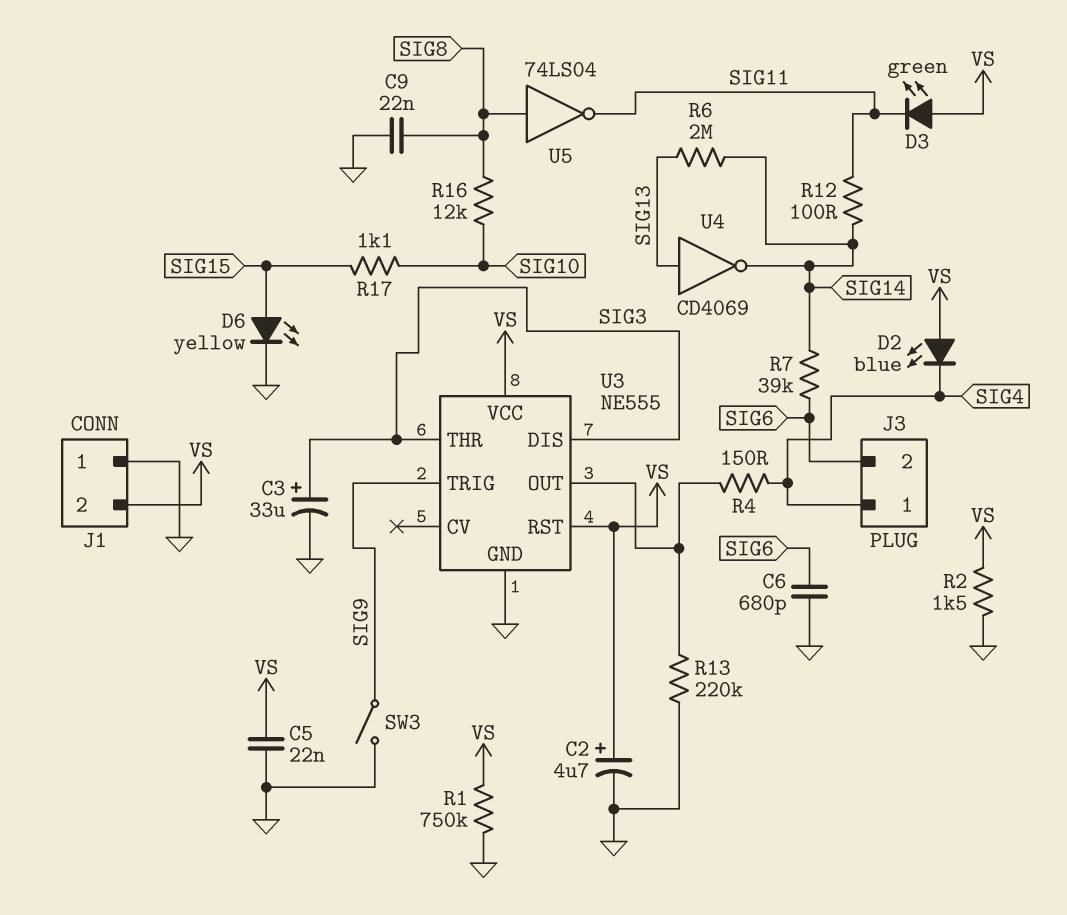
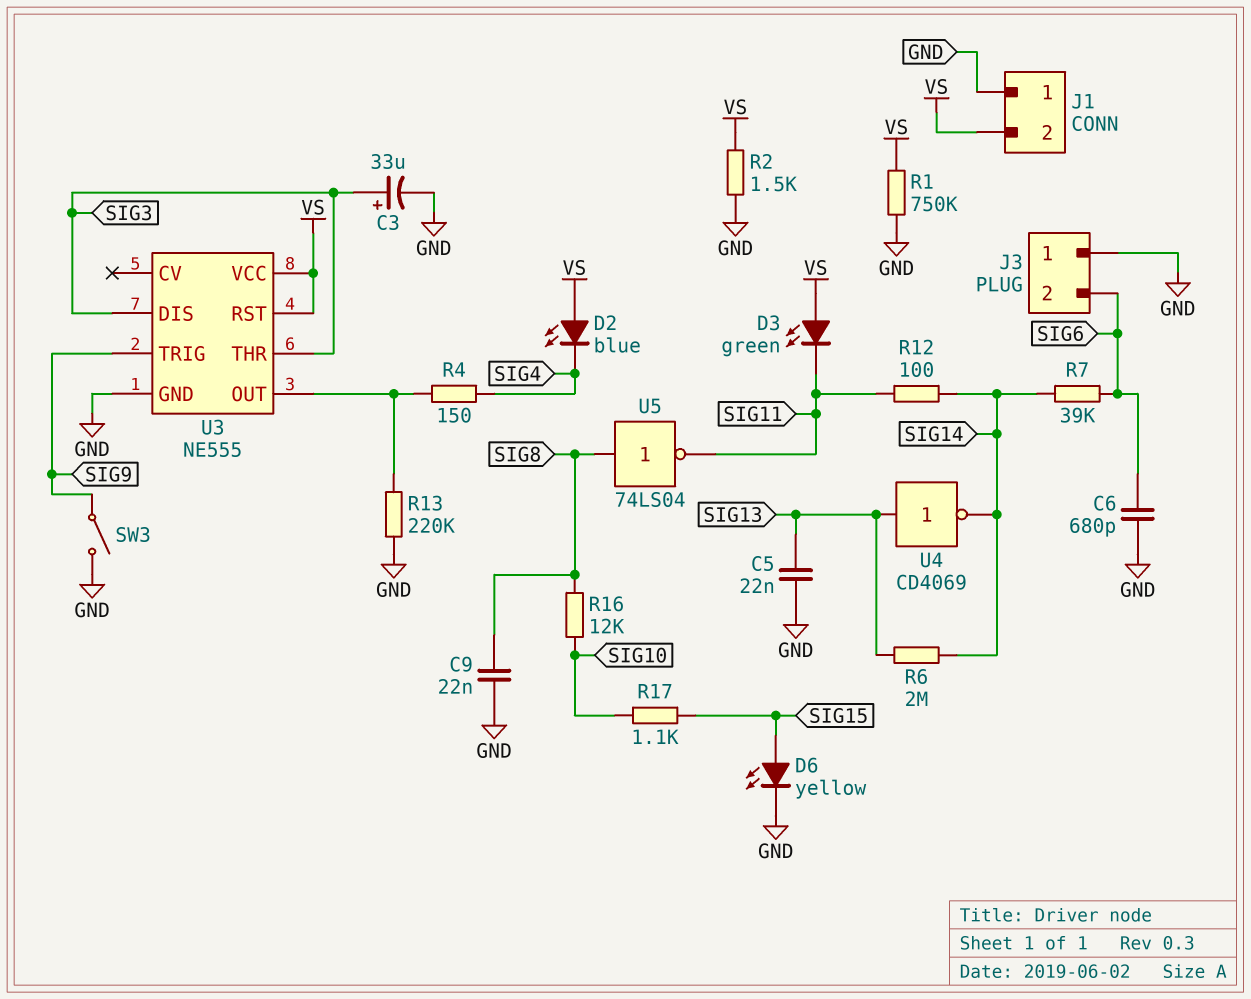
C2: 4.7uF (plus VS, minus GND) -> none
C5: 22nF (GND, VS) -> 22nF (GND, SIG13)
J3 pin 1: SIG4 -> GND

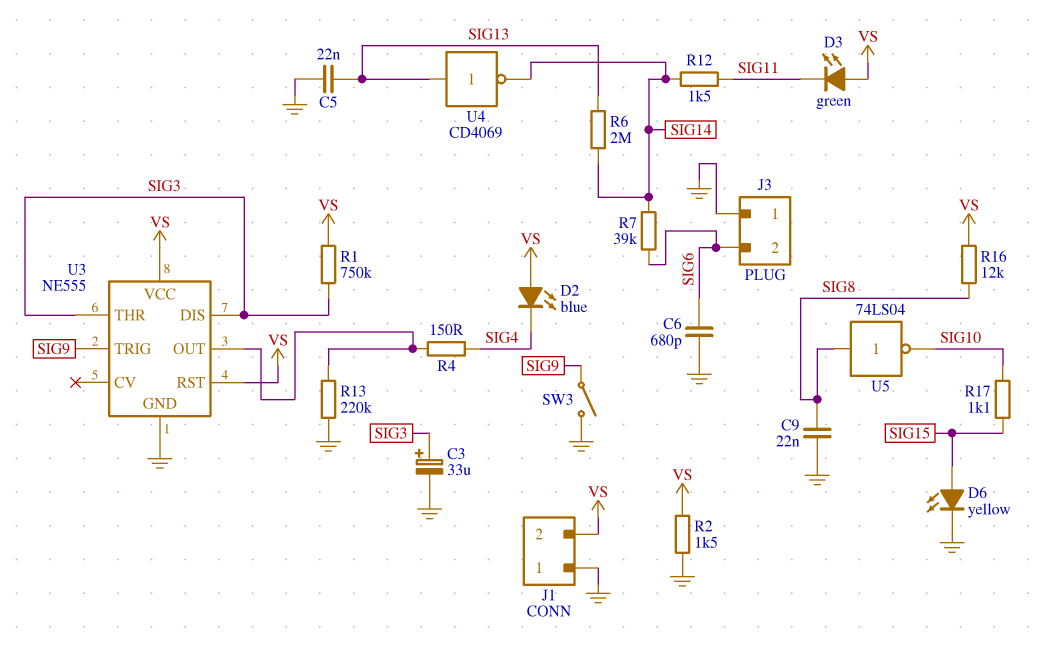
R1: 750k (GND, VS) -> 750k (SIG3, VS)
R12: 100 (SIG11, SIG14) -> 1.5k (SIG11, SIG14)
R16: 12k (SIG8, SIG10) -> 12k (SIG8, VS)
U5: NOT 74LS04 (in SIG8, out SIG11) -> NOT 74LS04 (in SIG8, out SIG10)

